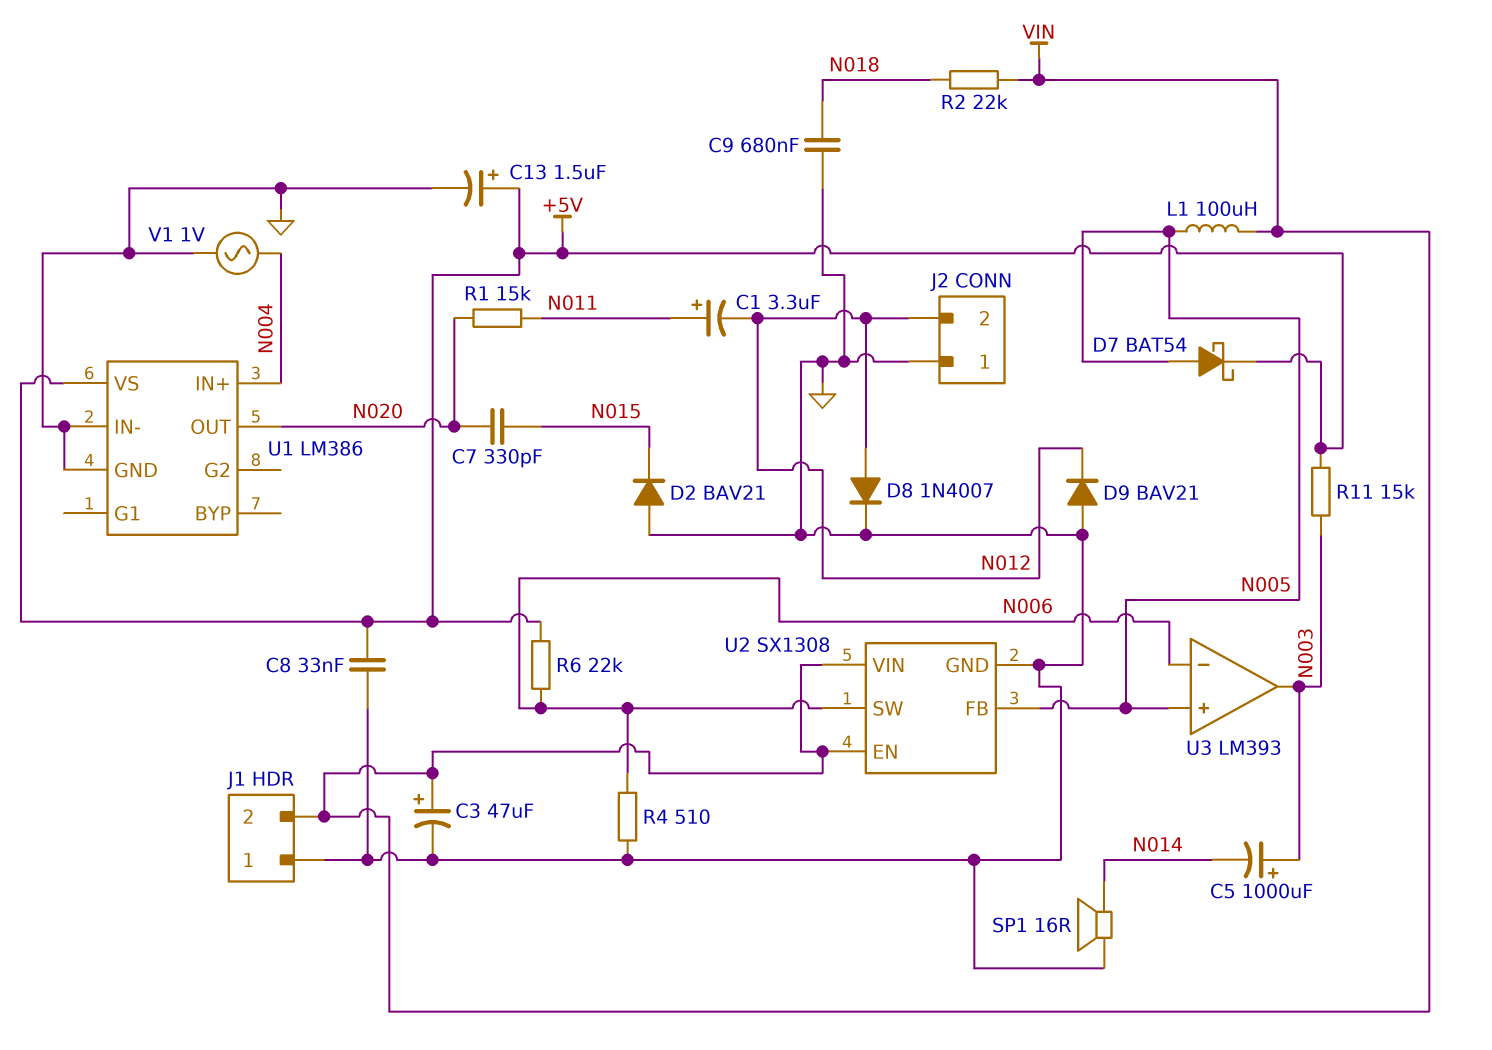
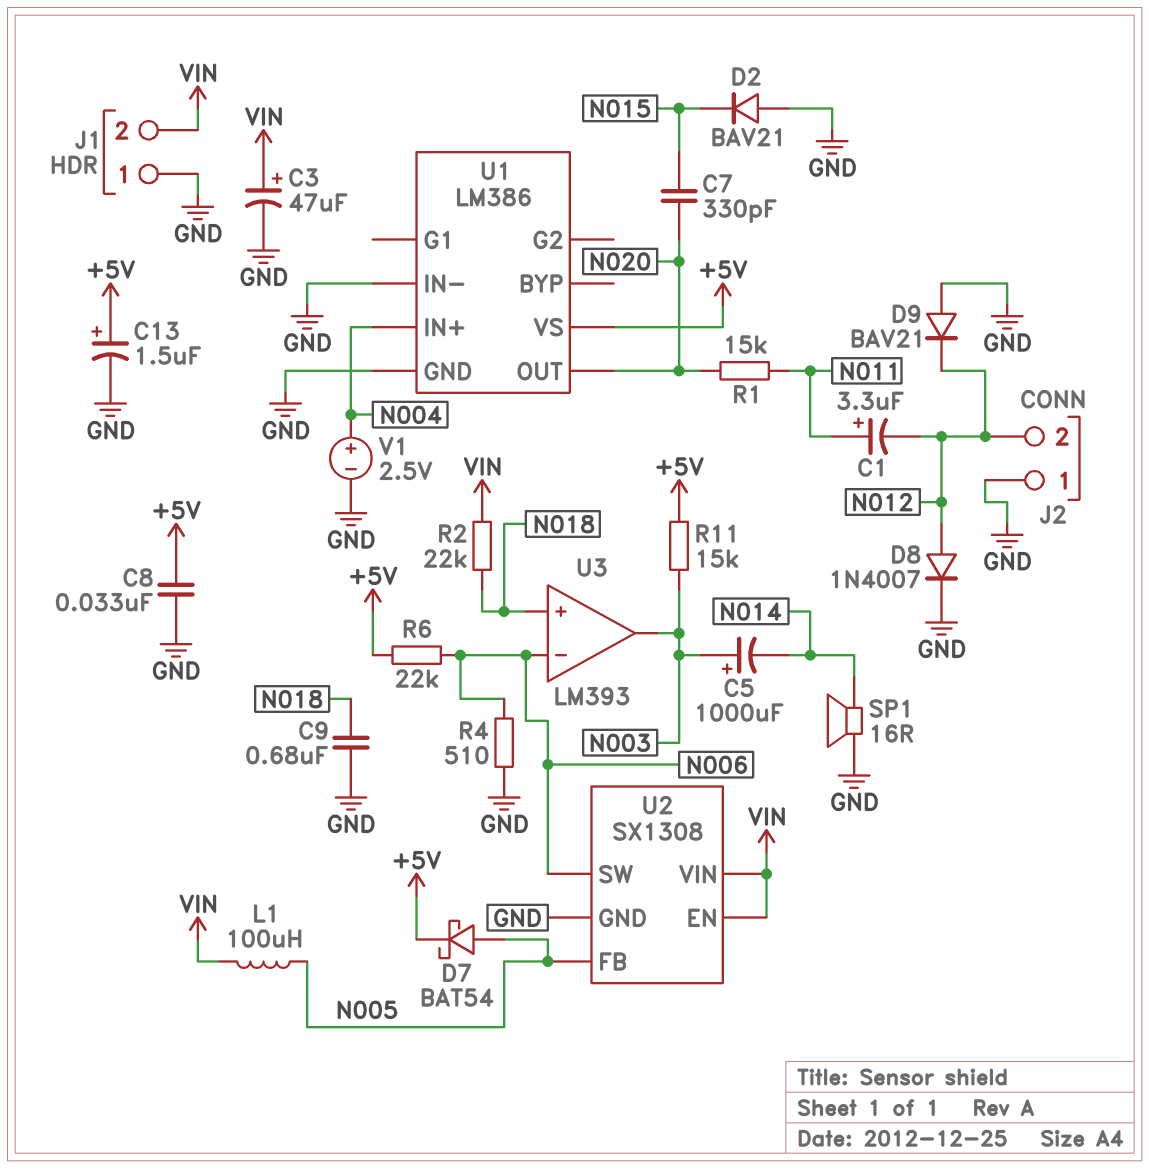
U3 pin in+: N005 -> N018
V1: AC 1V (GND, N004) -> 2.5V (plus N004, minus GND)

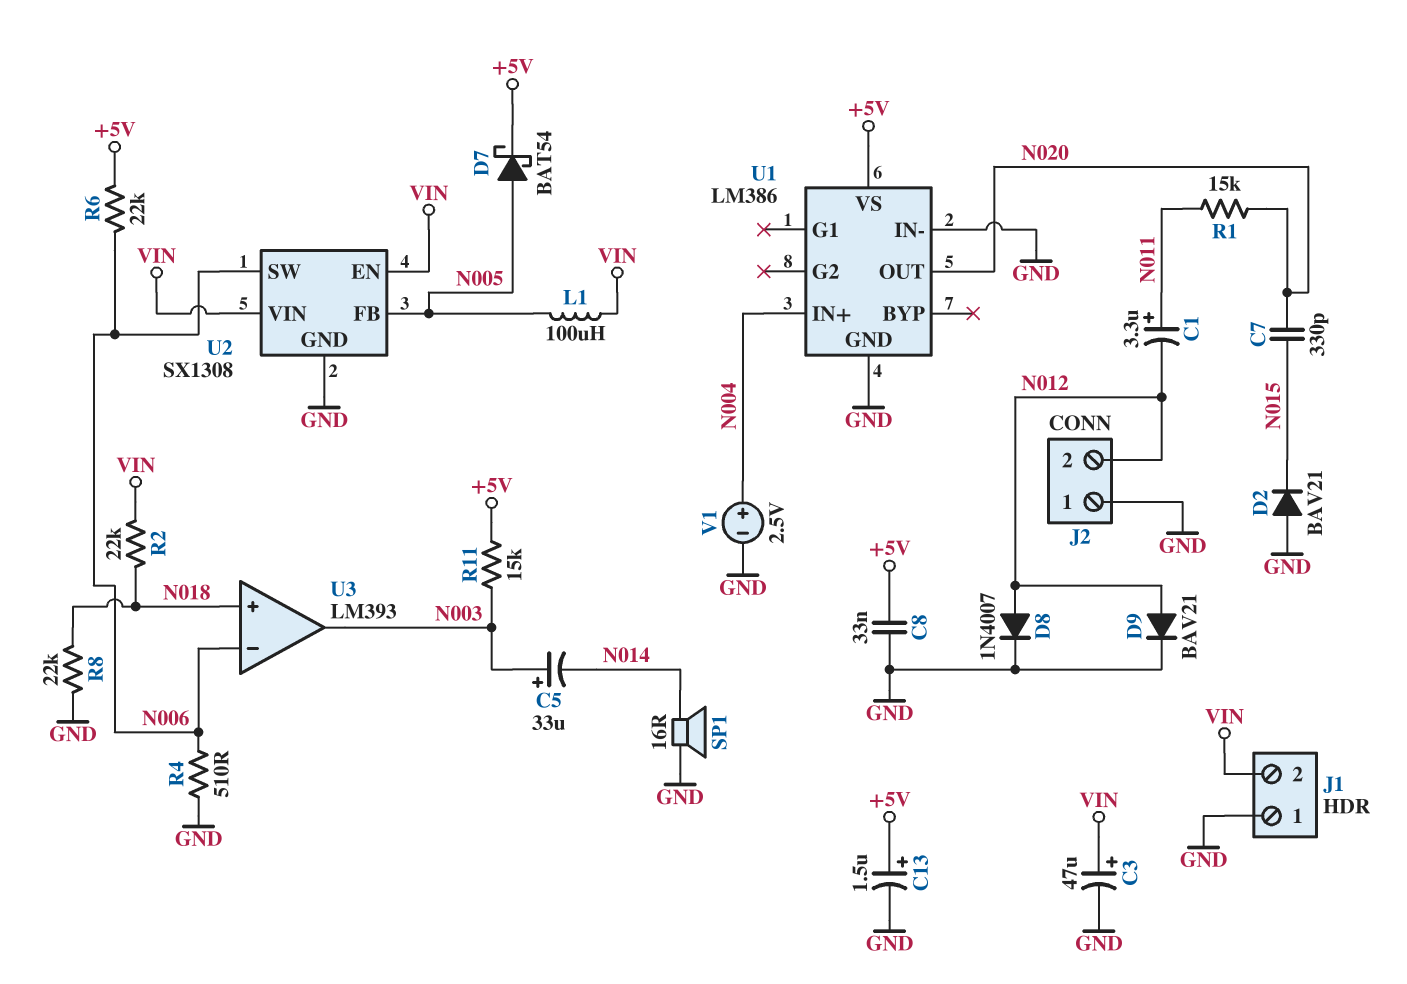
C5: 1000uF (plus N003, minus N014) -> 33uF (plus N003, minus N014)
C9: 680nF (GND, N018) -> none
D9: diode BAV21 (A GND, K N012) -> diode BAV21 (A N012, K GND)
R8: none -> 22k (GND, N018)

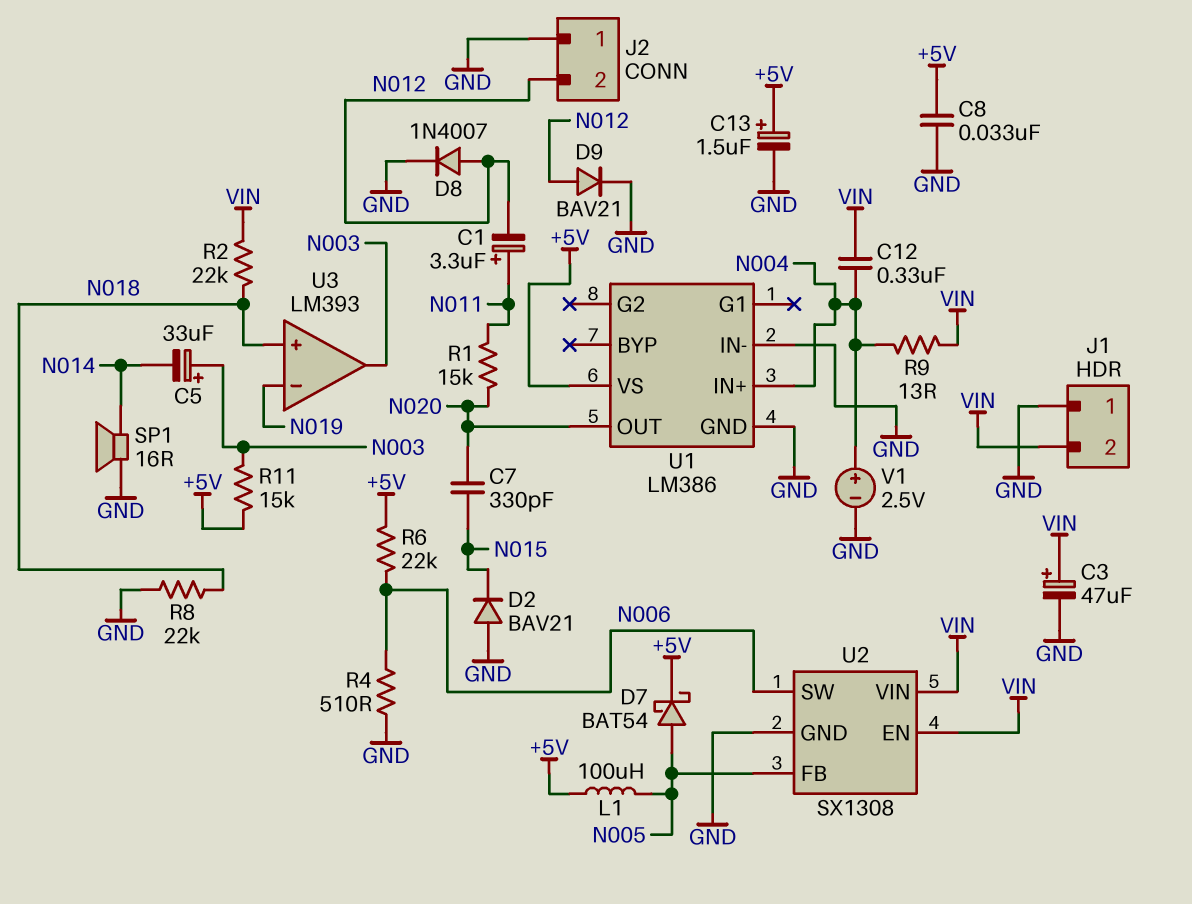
C12: none -> 330nF (N004, VIN)
L1: 100uH (N005, VIN) -> 100uH (+5V, N005)
R9: none -> 13 (N004, VIN)
U3 pin in-: N006 -> N019

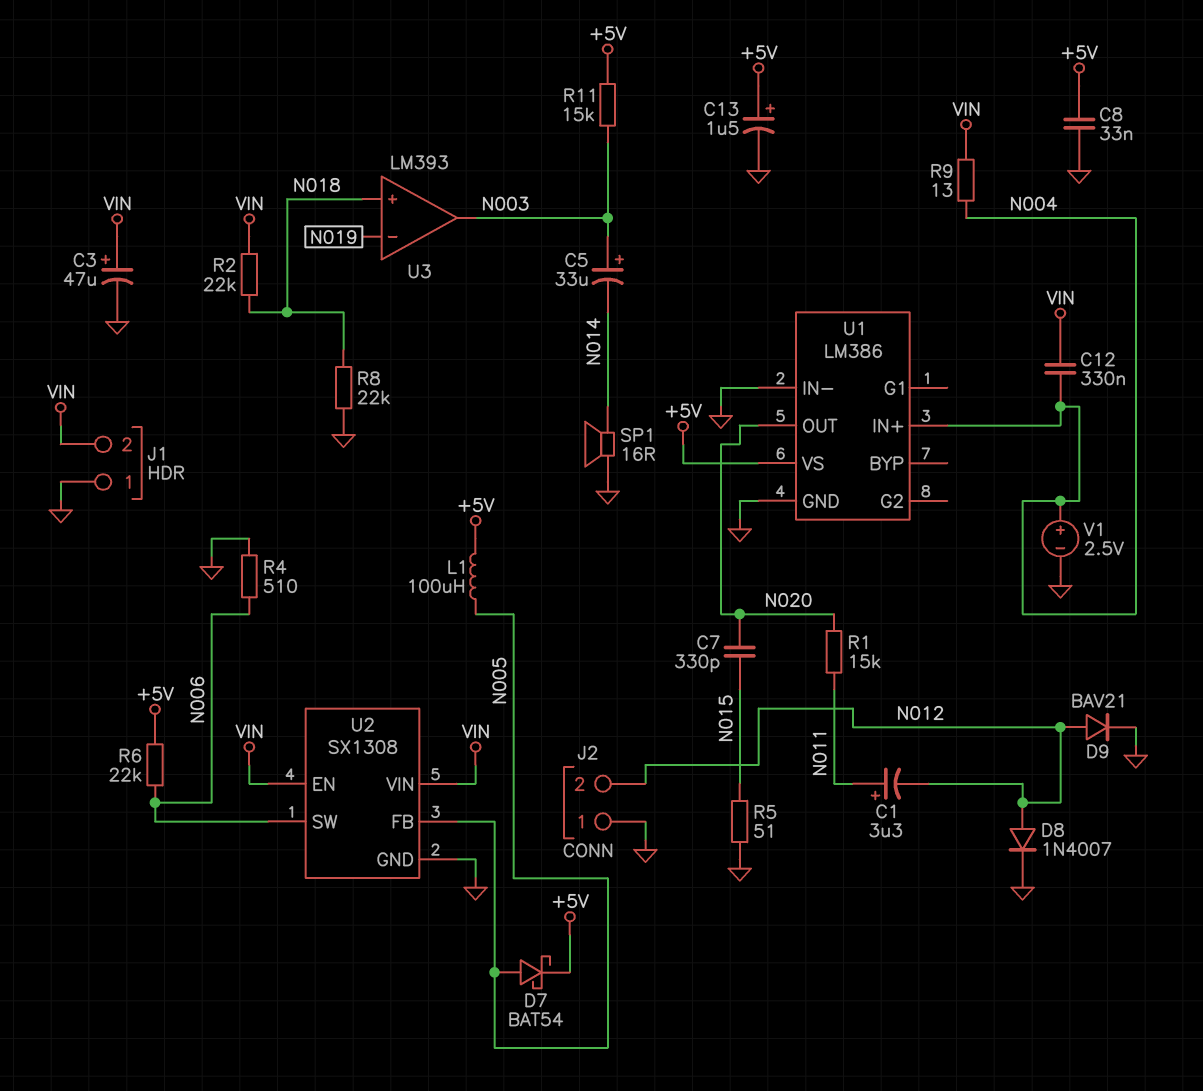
D2: diode BAV21 (A GND, K N015) -> none
R5: none -> 51 (GND, N015)

